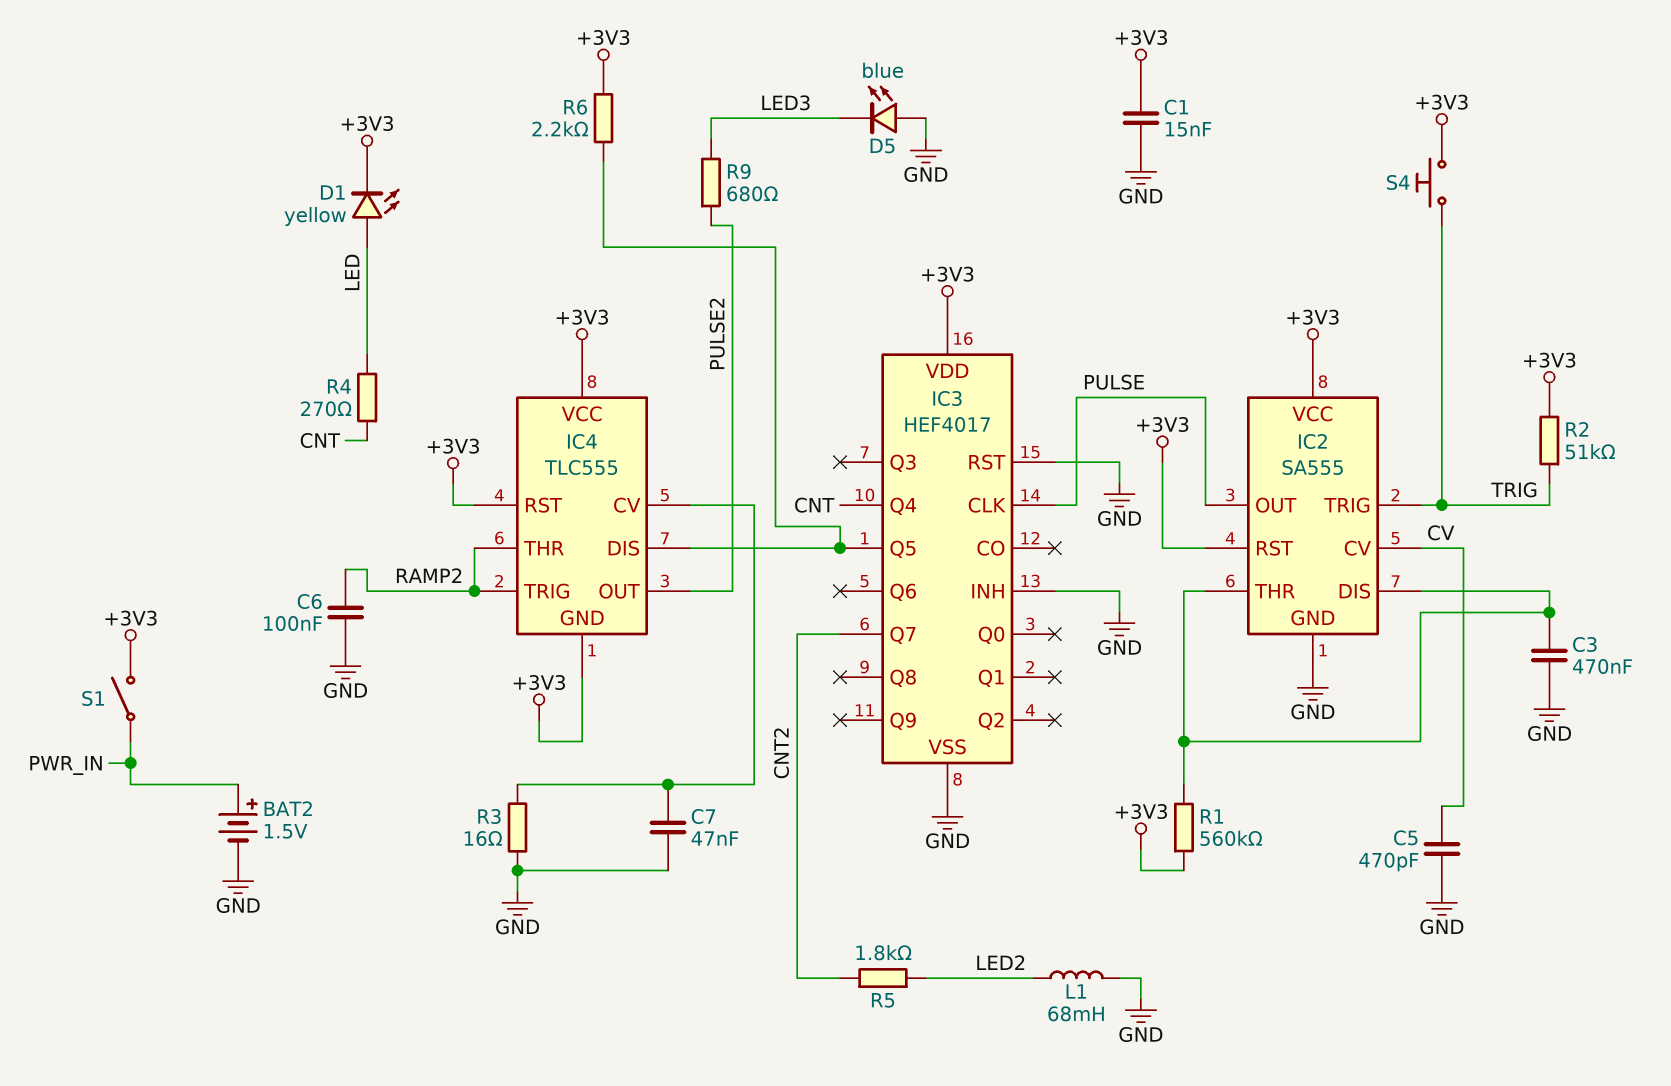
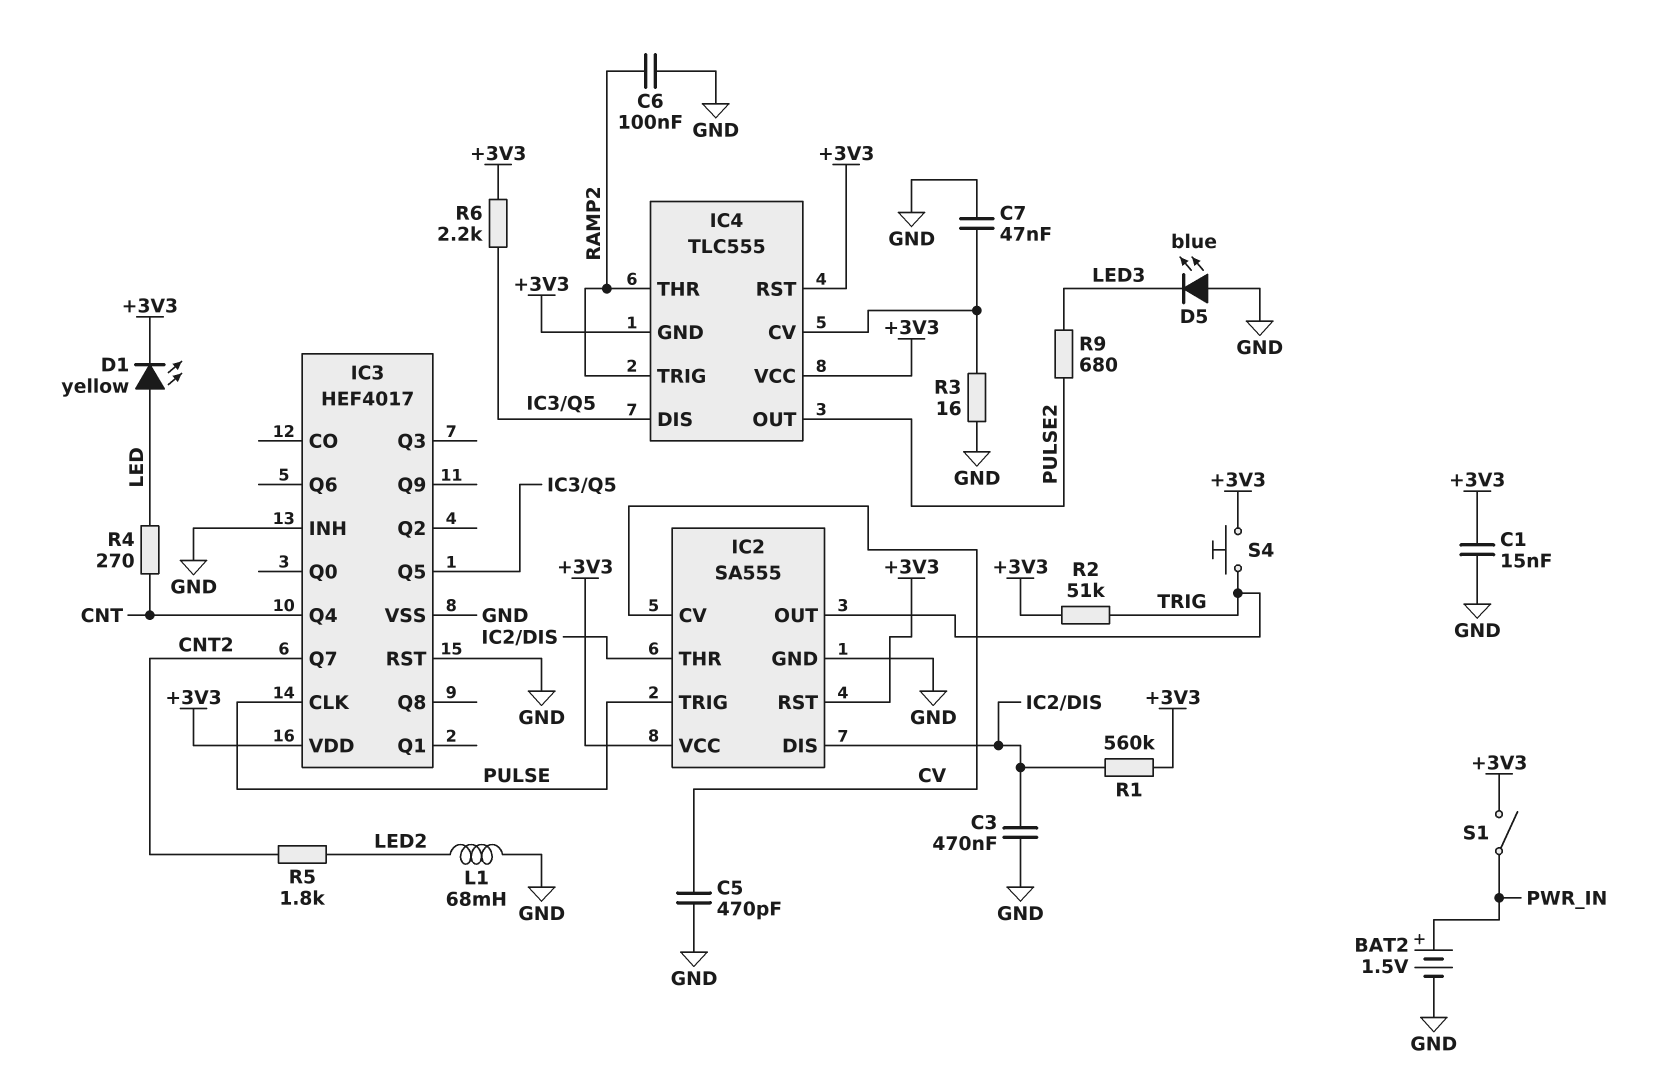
IC2 pin OUT: PULSE -> TRIG
IC2 pin TRIG: TRIG -> PULSE

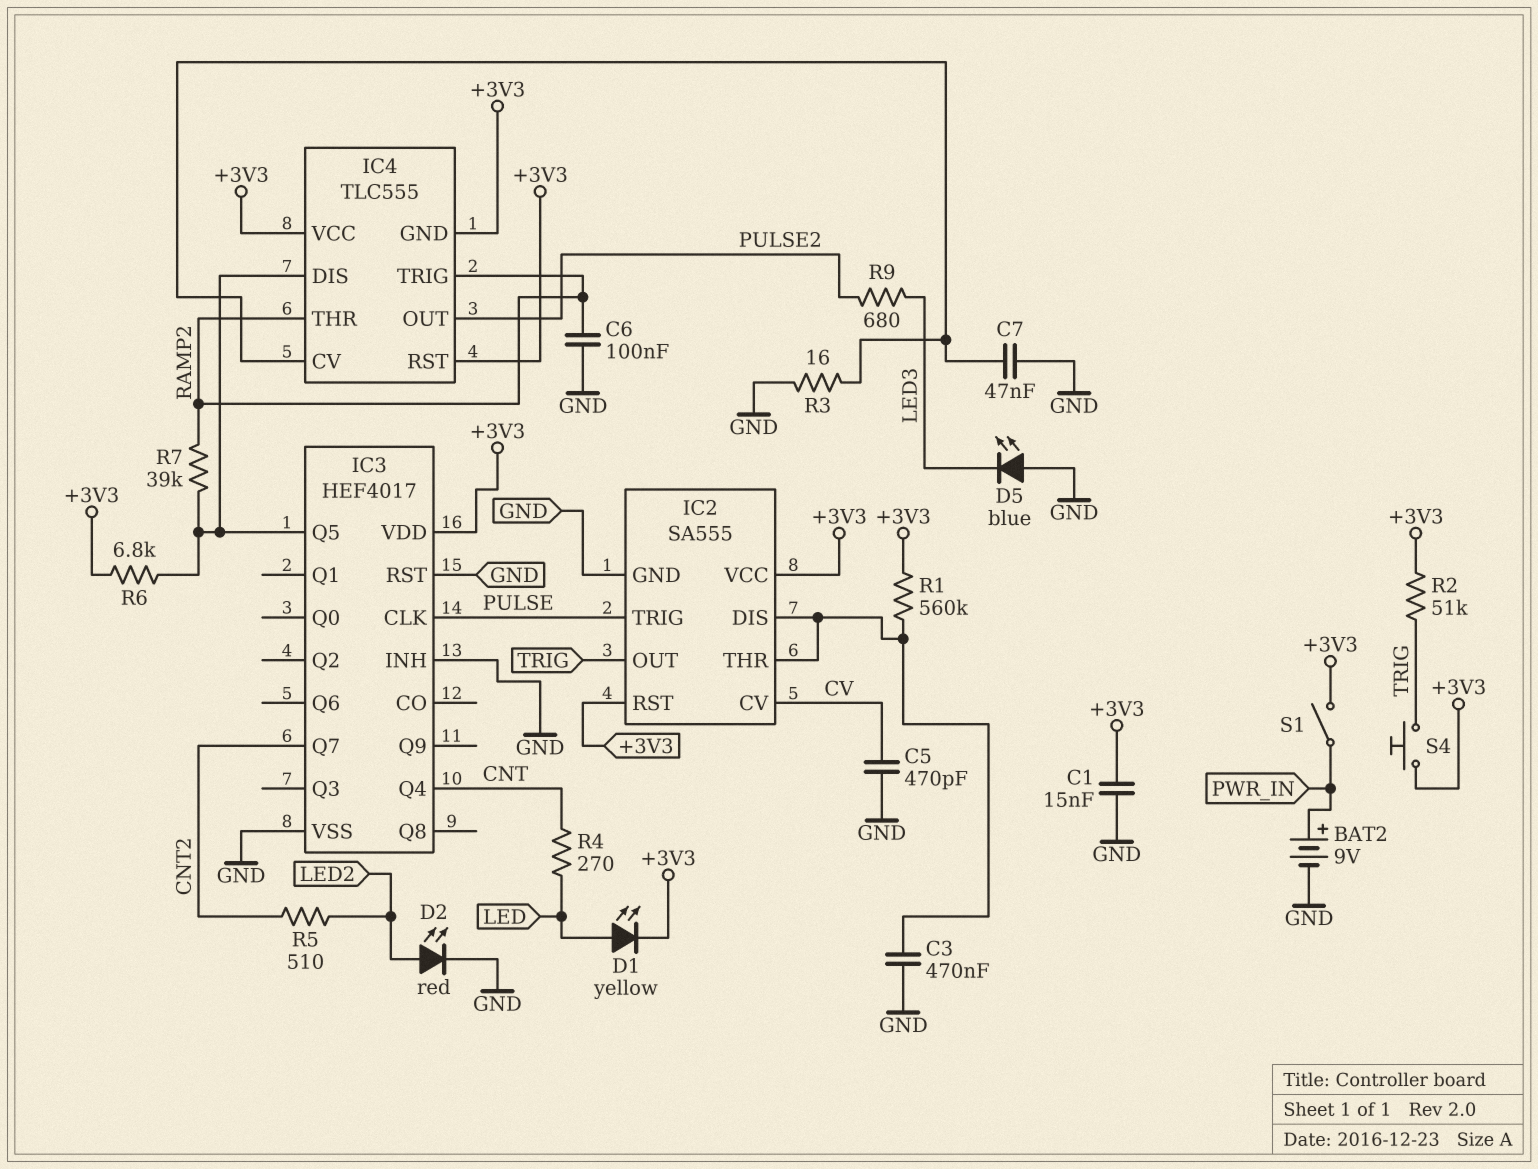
BAT2: 1.5V (plus PWR_IN, minus GND) -> 9V (plus PWR_IN, minus GND)
D2: none -> LED red (A LED2, K GND)
L1: 68mH (GND, LED2) -> none
R5: 1.8k (CNT2, LED2) -> 510 (CNT2, LED2)
R6: 2.2k (+3V3, IC3/Q5) -> 6.8k (+3V3, IC3/Q5)
R7: none -> 39k (IC3/Q5, RAMP2)

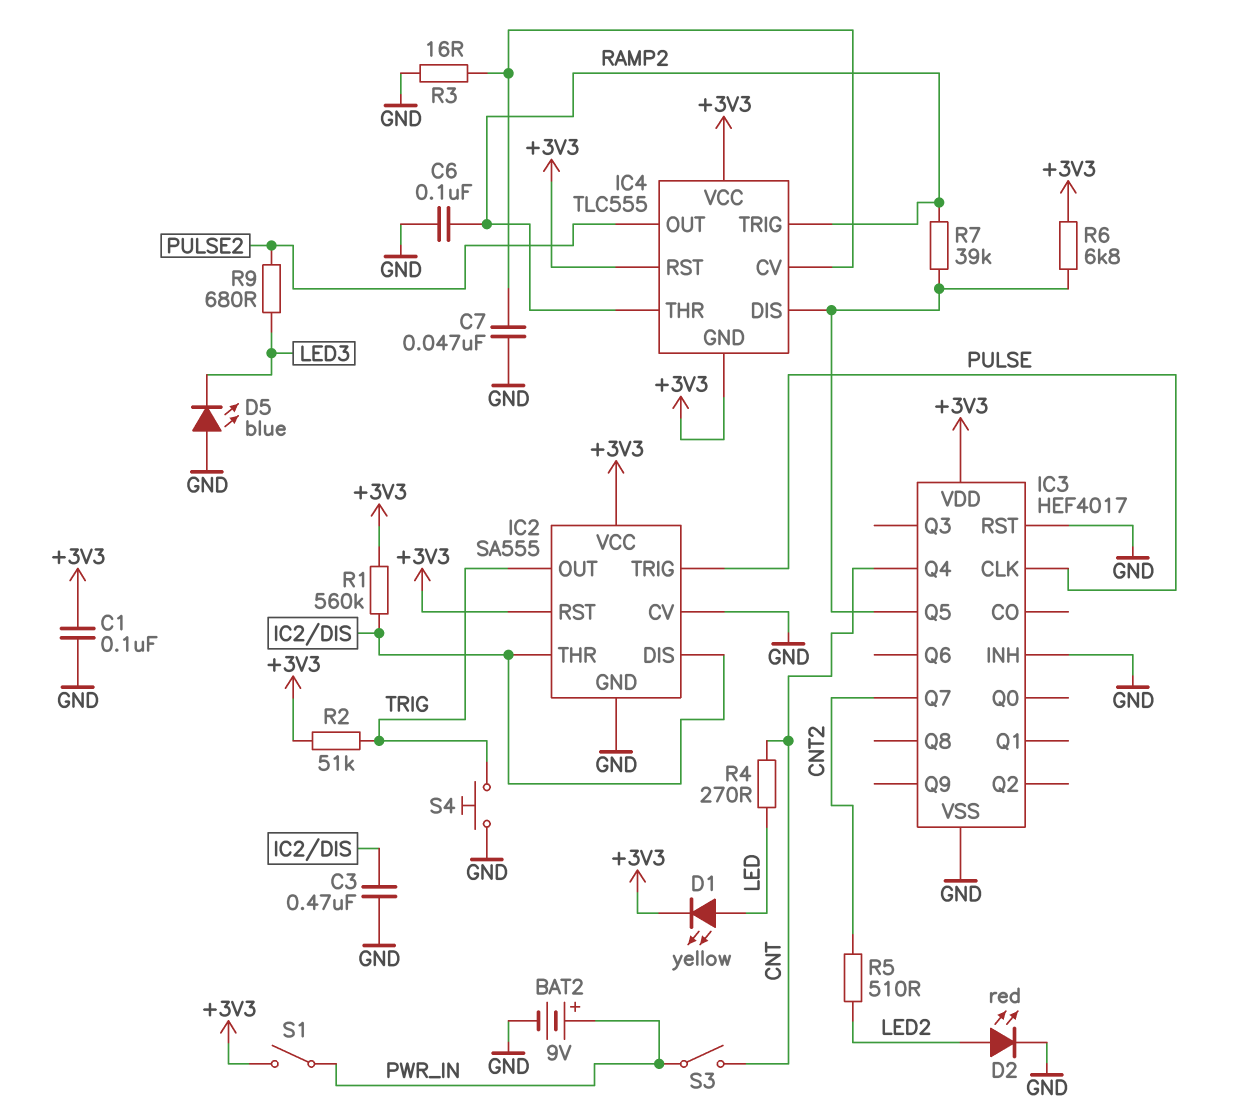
C1: 15nF (+3V3, GND) -> 100nF (+3V3, GND)
C5: 470pF (CV, GND) -> none
IC2 pin CV: CV -> GND
S3: none -> switch (CNT, PWR_IN)
S4: button (+3V3, TRIG) -> button (GND, TRIG)

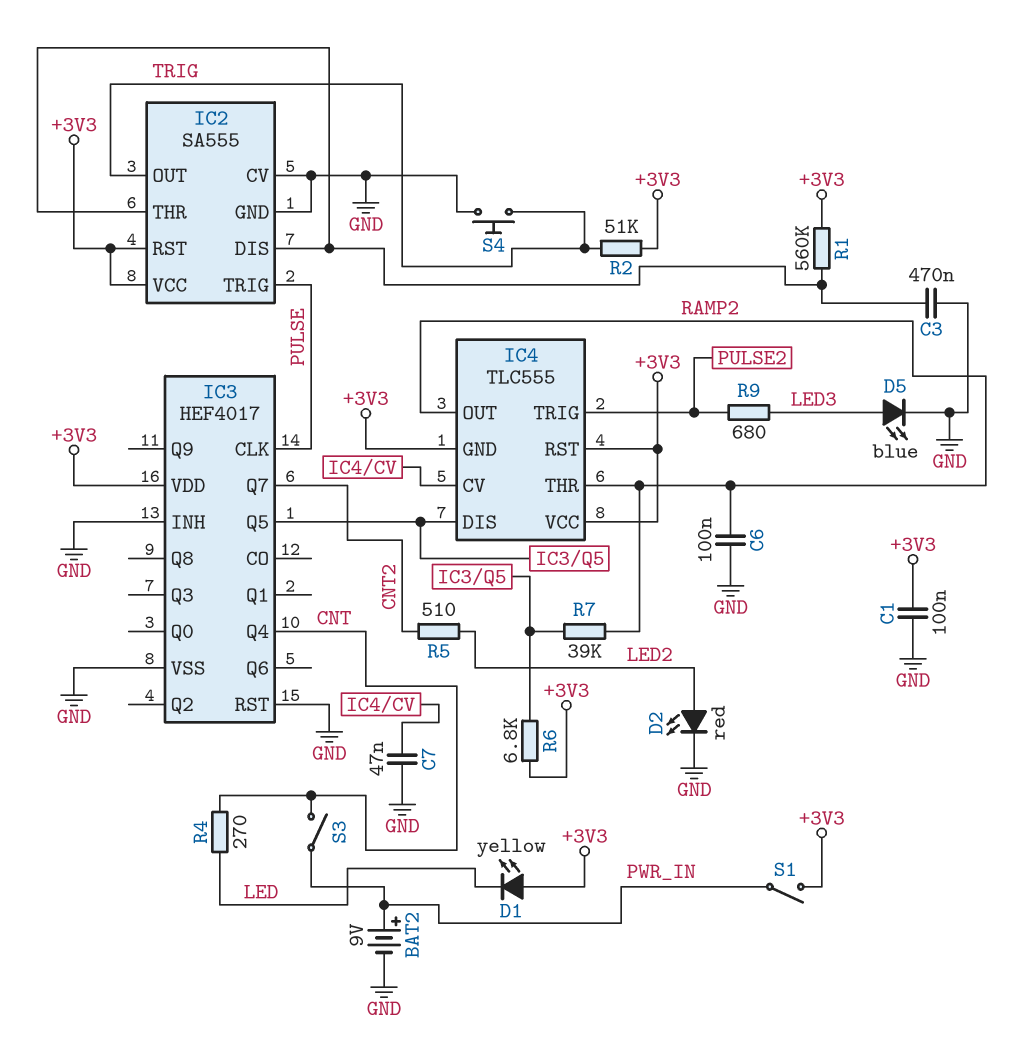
D1: LED yellow (A LED, K +3V3) -> LED yellow (A +3V3, K LED)
D5: LED blue (A GND, K LED3) -> LED blue (A LED3, K GND)
IC4 pin OUT: PULSE2 -> RAMP2
IC4 pin TRIG: RAMP2 -> PULSE2
R3: 16 (GND, IC4/CV) -> none

